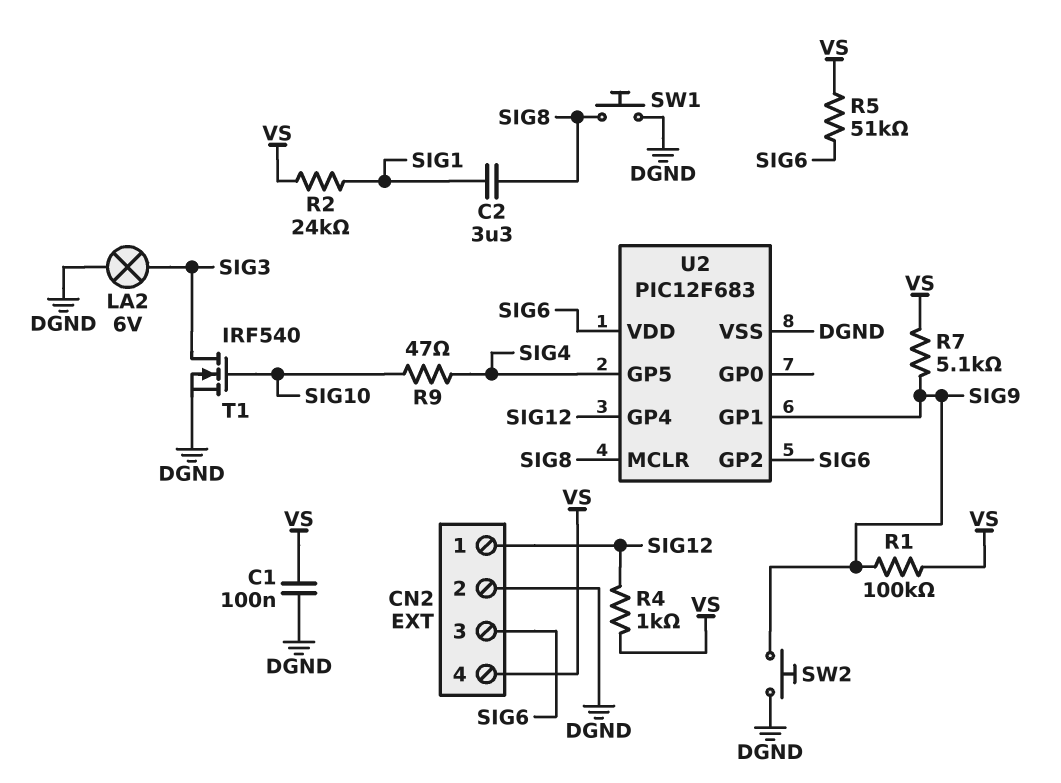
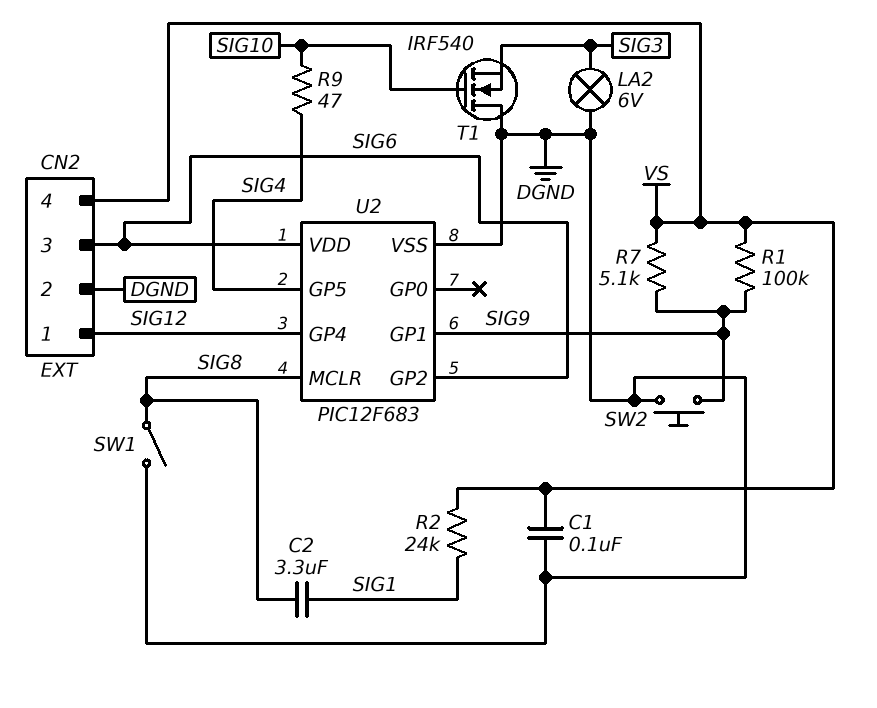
R4: 1k (SIG12, VS) -> none
R5: 51k (SIG6, VS) -> none
SW1: button (DGND, SIG8) -> switch (DGND, SIG8)
T1: NMOS IRF540 (G SIG10, D SIG3, S DGND) -> NMOS IRF540 (G SIG10, D DGND, S SIG3)

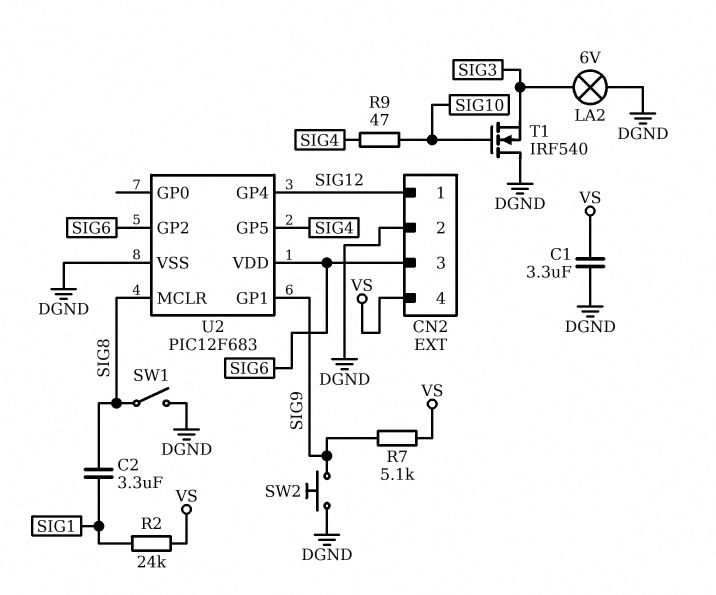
C1: 100nF (DGND, VS) -> 3.3uF (DGND, VS)
R1: 100k (SIG9, VS) -> none

